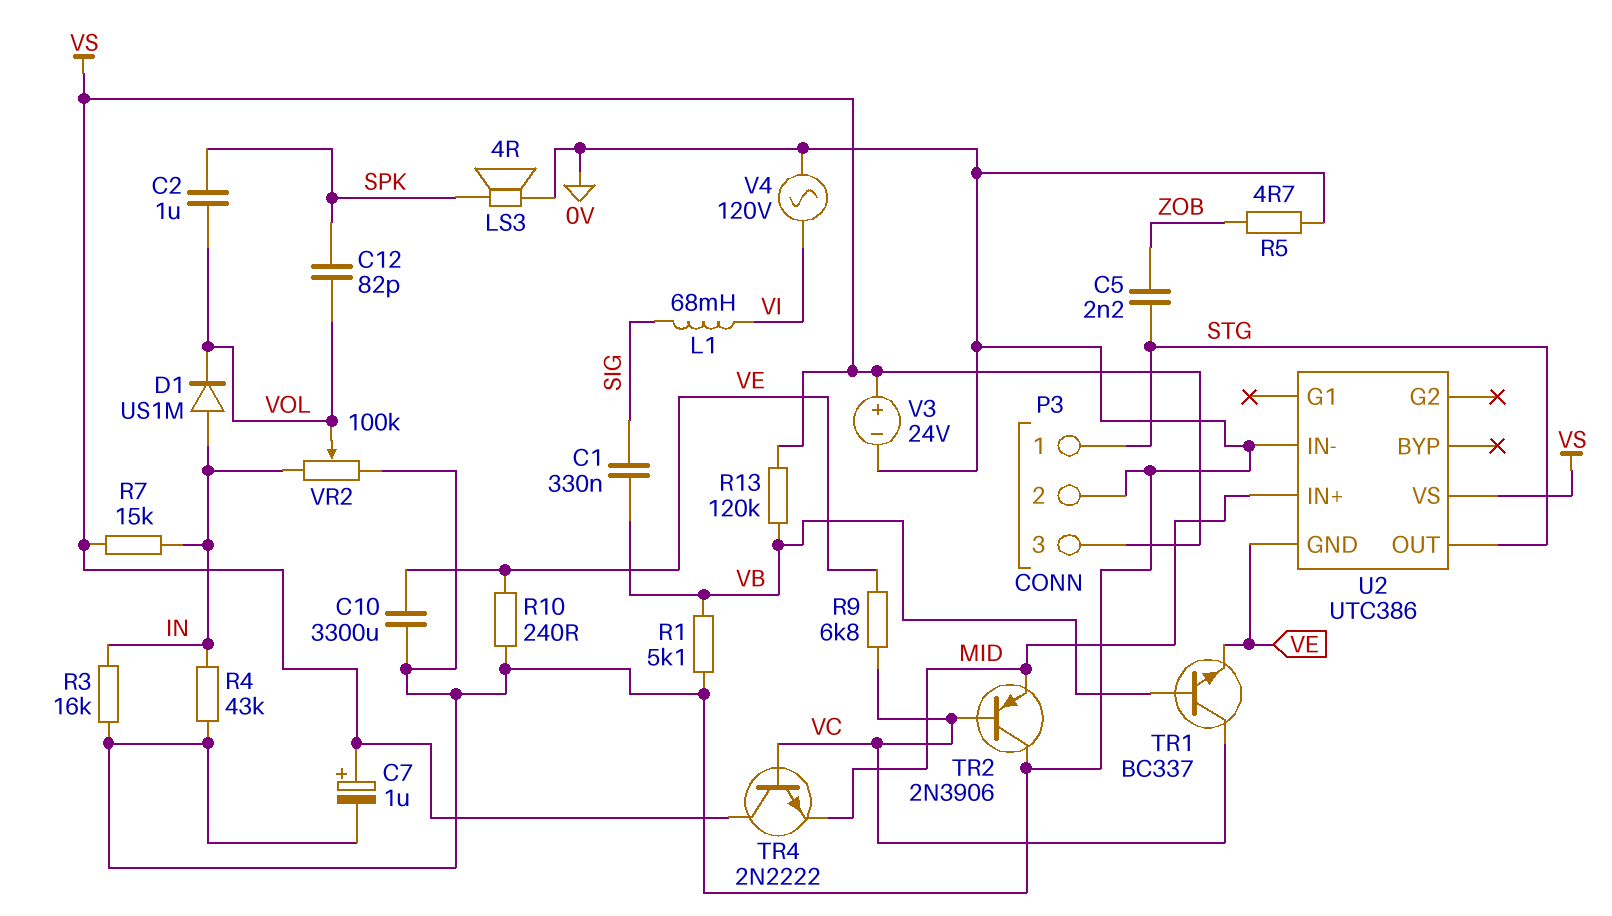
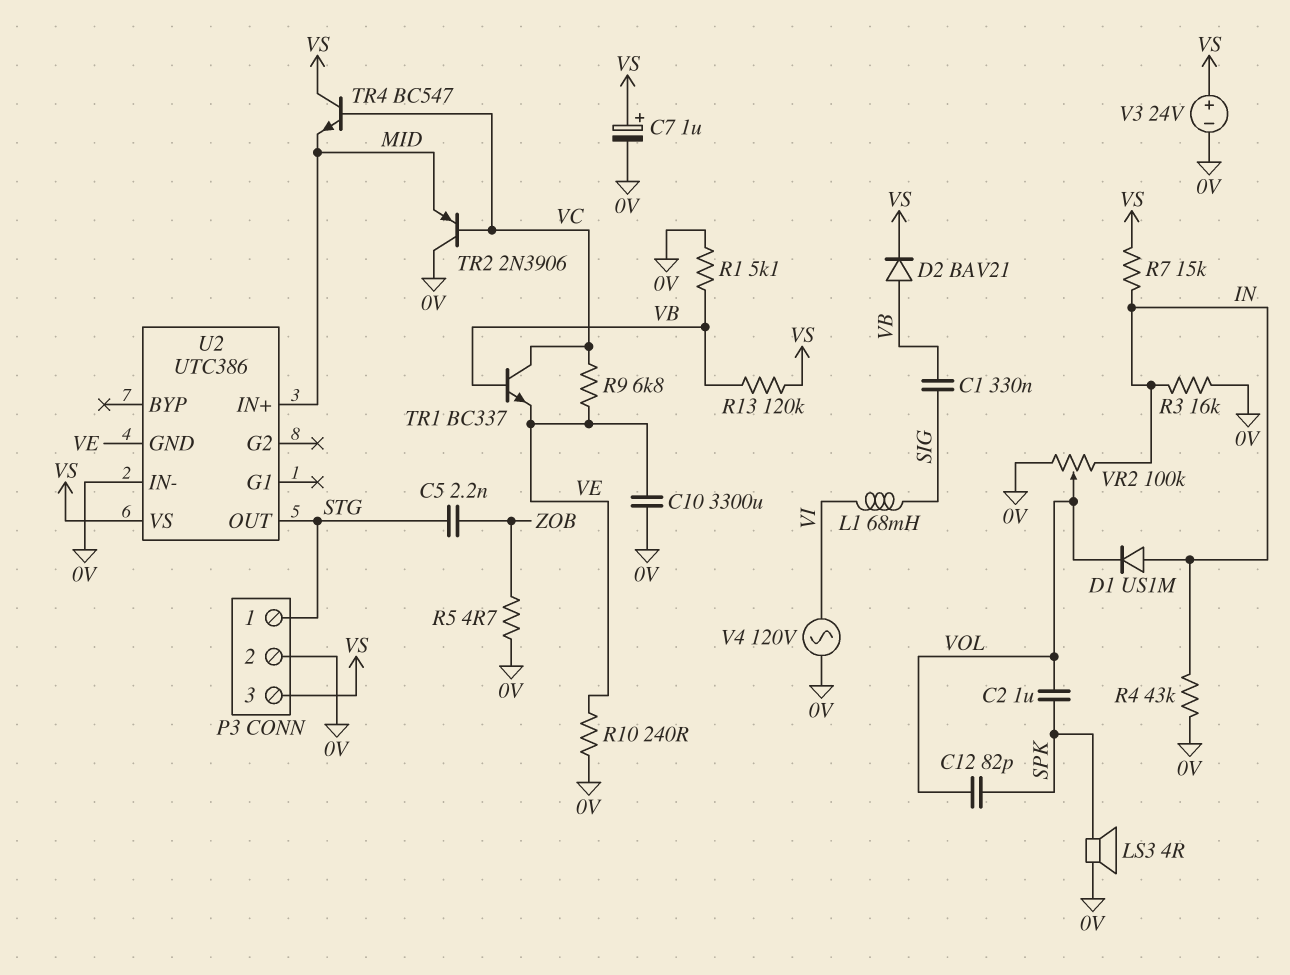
D2: none -> diode BAV21 (A VB, K VS)
TR4: NPN 2N2222 (B VC, C VS, E MID) -> NPN BC547 (B VC, C VS, E MID)

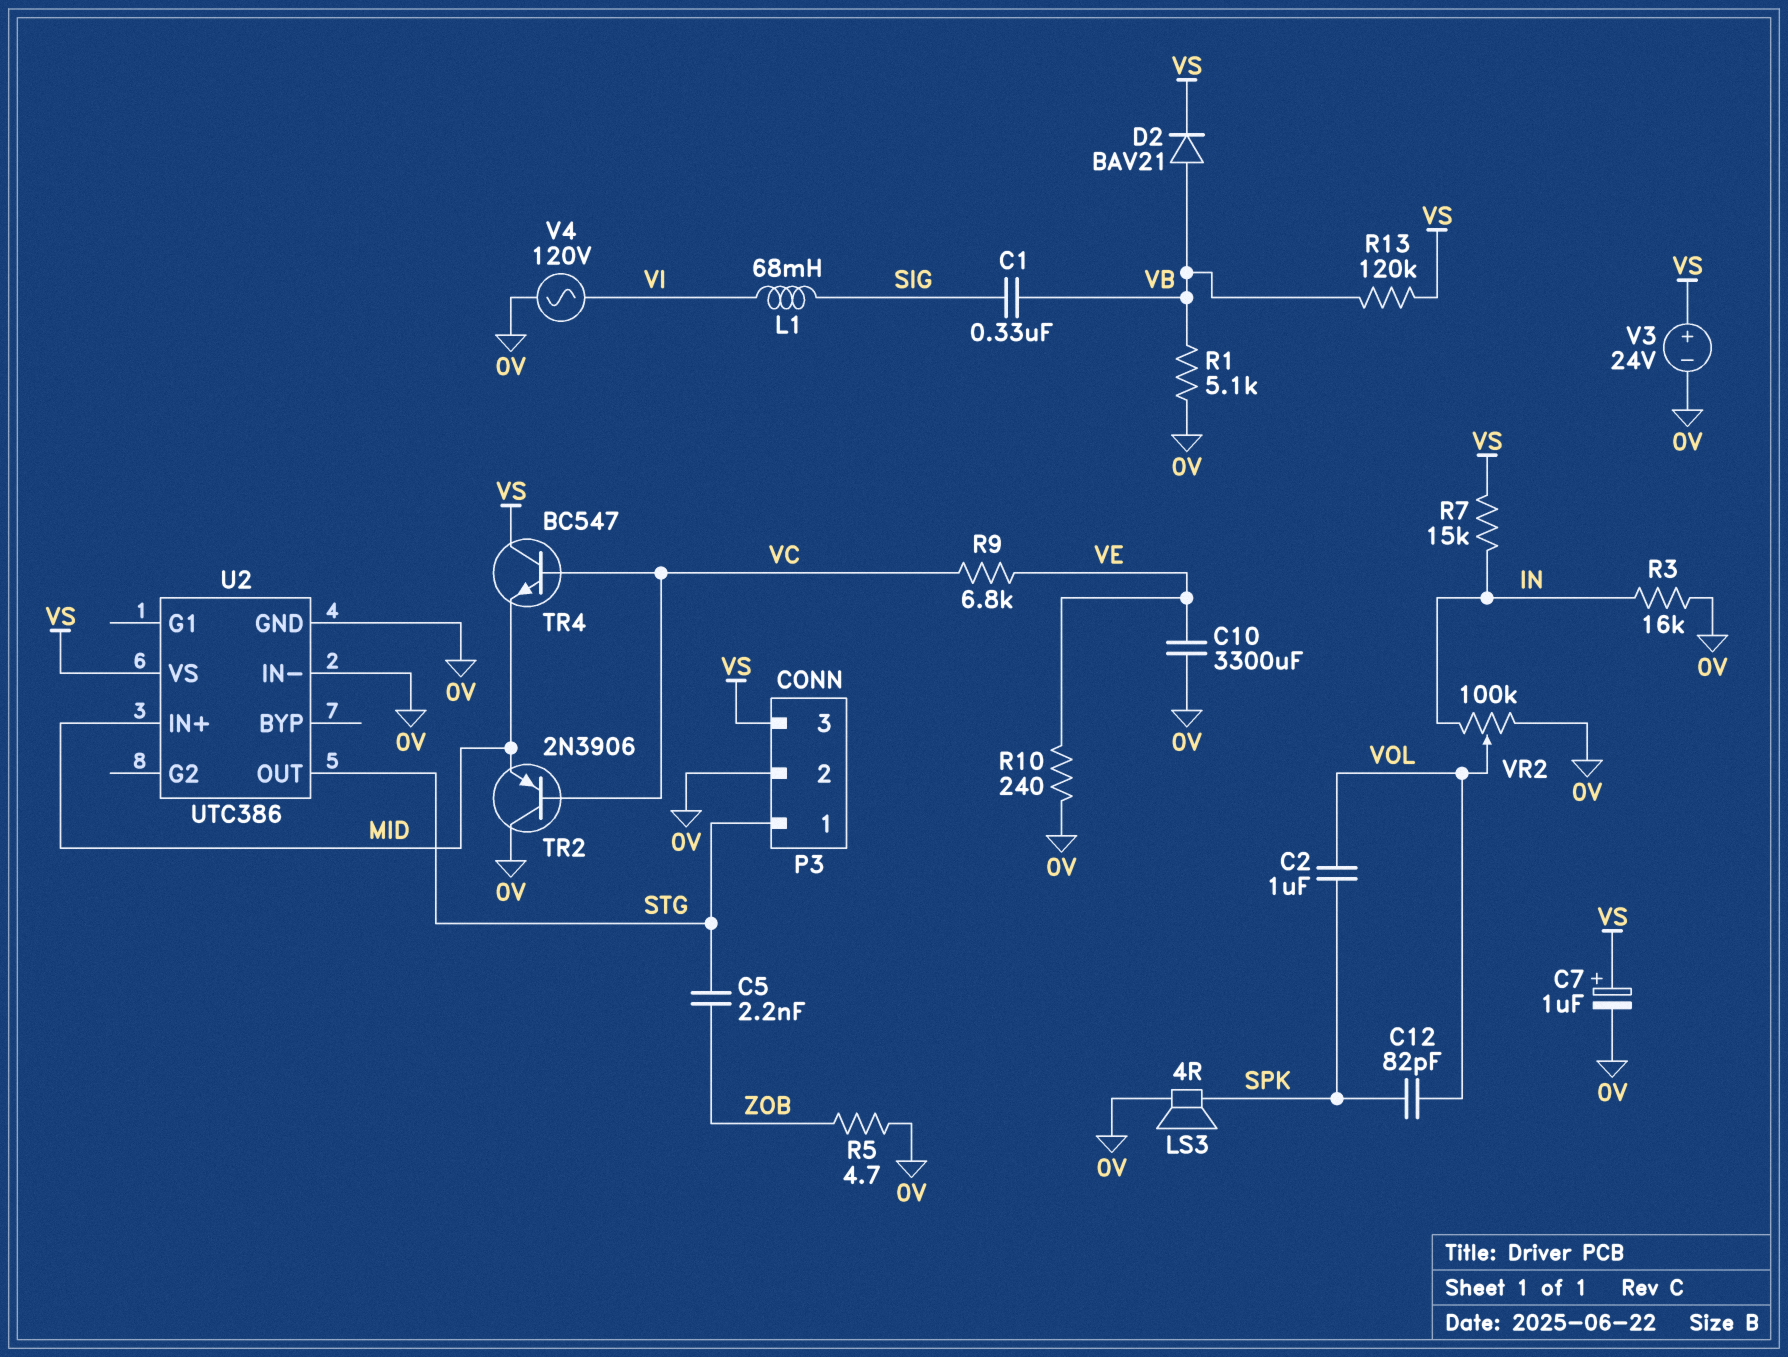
D1: diode US1M (A IN, K VOL) -> none
R4: 43k (0V, IN) -> none
TR1: NPN BC337 (B VB, C VC, E VE) -> none
U2 pin GND: VE -> 0V

